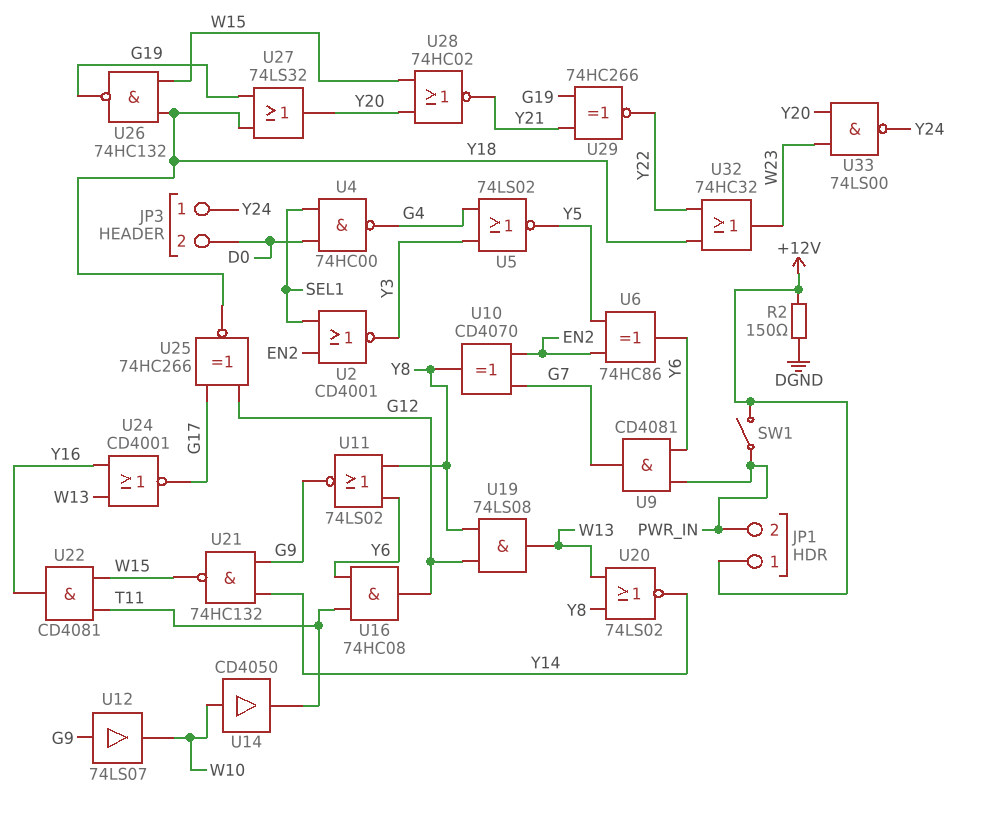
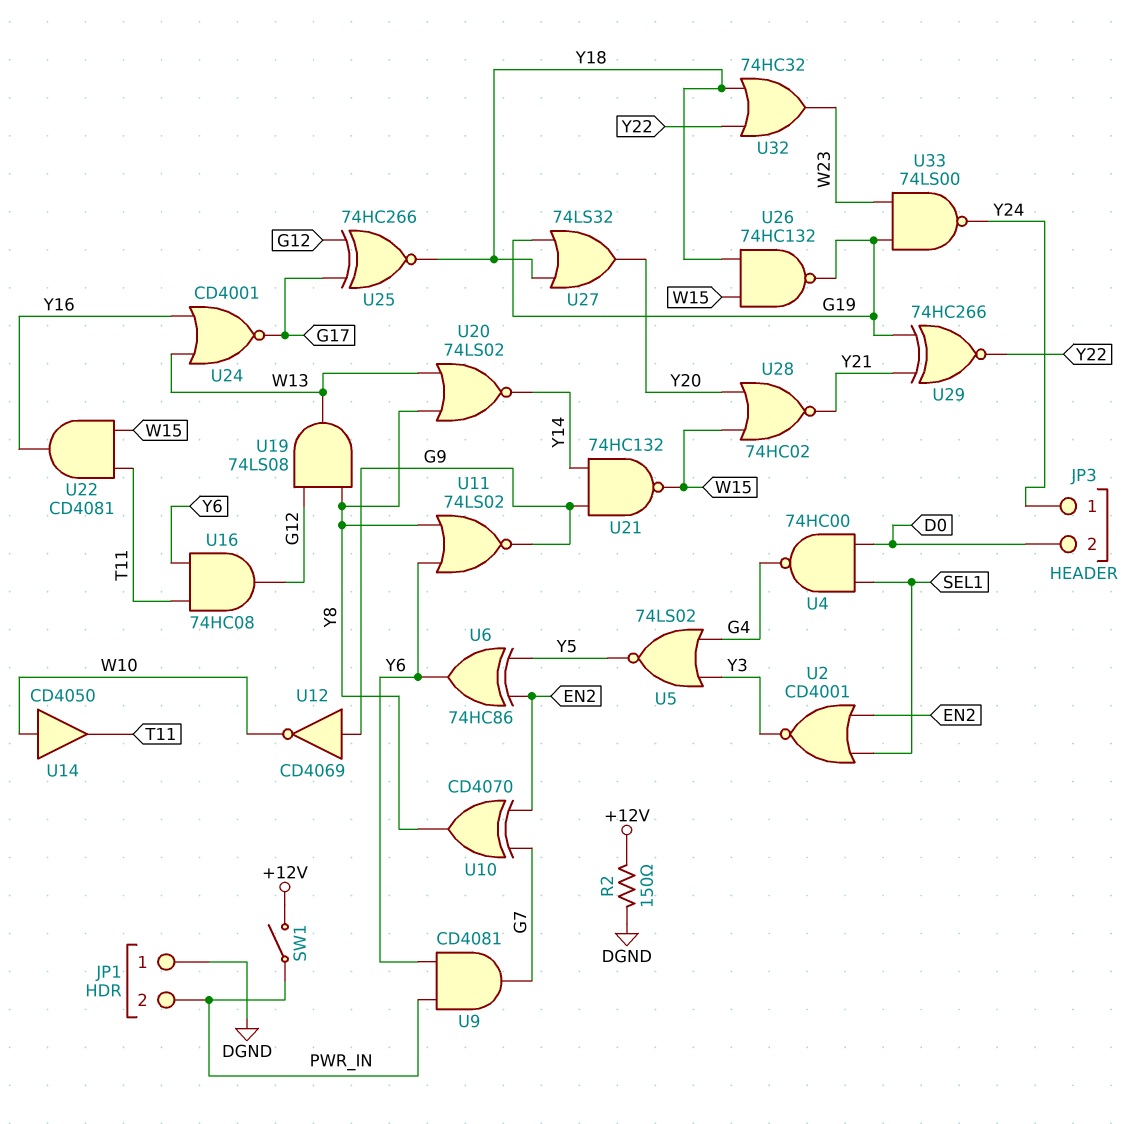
JP1 pin 1: +12V -> DGND
U12: buffer 74LS07 (in G9, out W10) -> NOT CD4069 (in G9, out W10)
U33: NAND 74LS00 (in W23, in Y20, out Y24) -> NAND 74LS00 (in G19, in W23, out Y24)

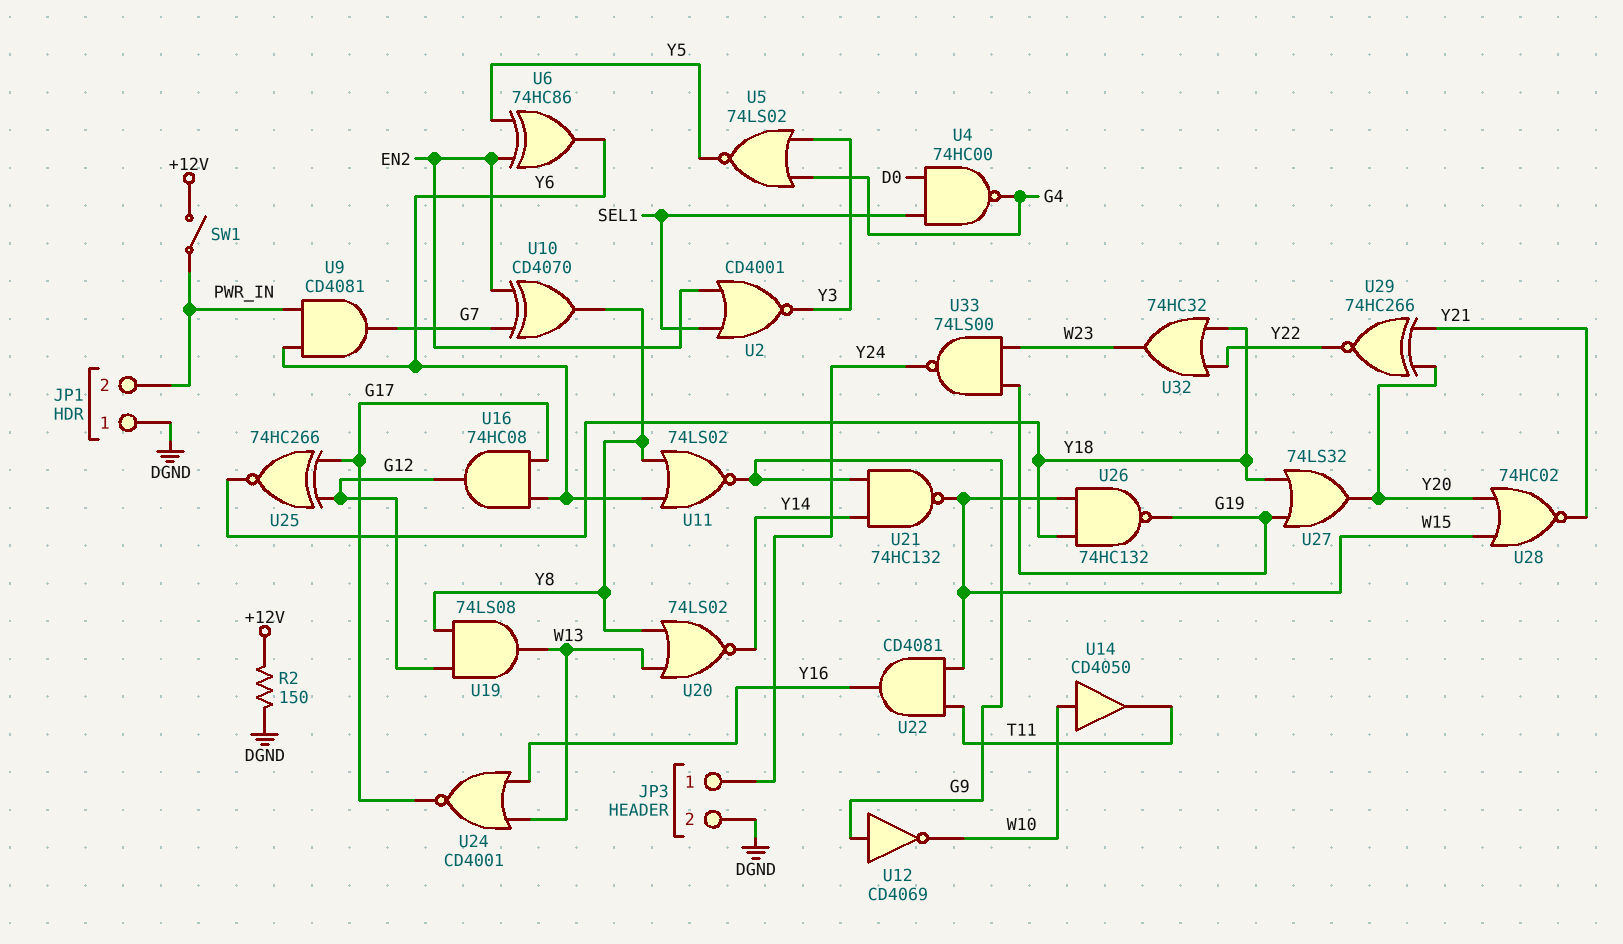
JP3 pin 2: D0 -> DGND
U16: AND 74HC08 (in T11, in Y6, out G12) -> AND 74HC08 (in G17, in Y6, out G12)
U29: XNOR 74HC266 (in G19, in Y21, out Y22) -> XNOR 74HC266 (in Y20, in Y21, out Y22)

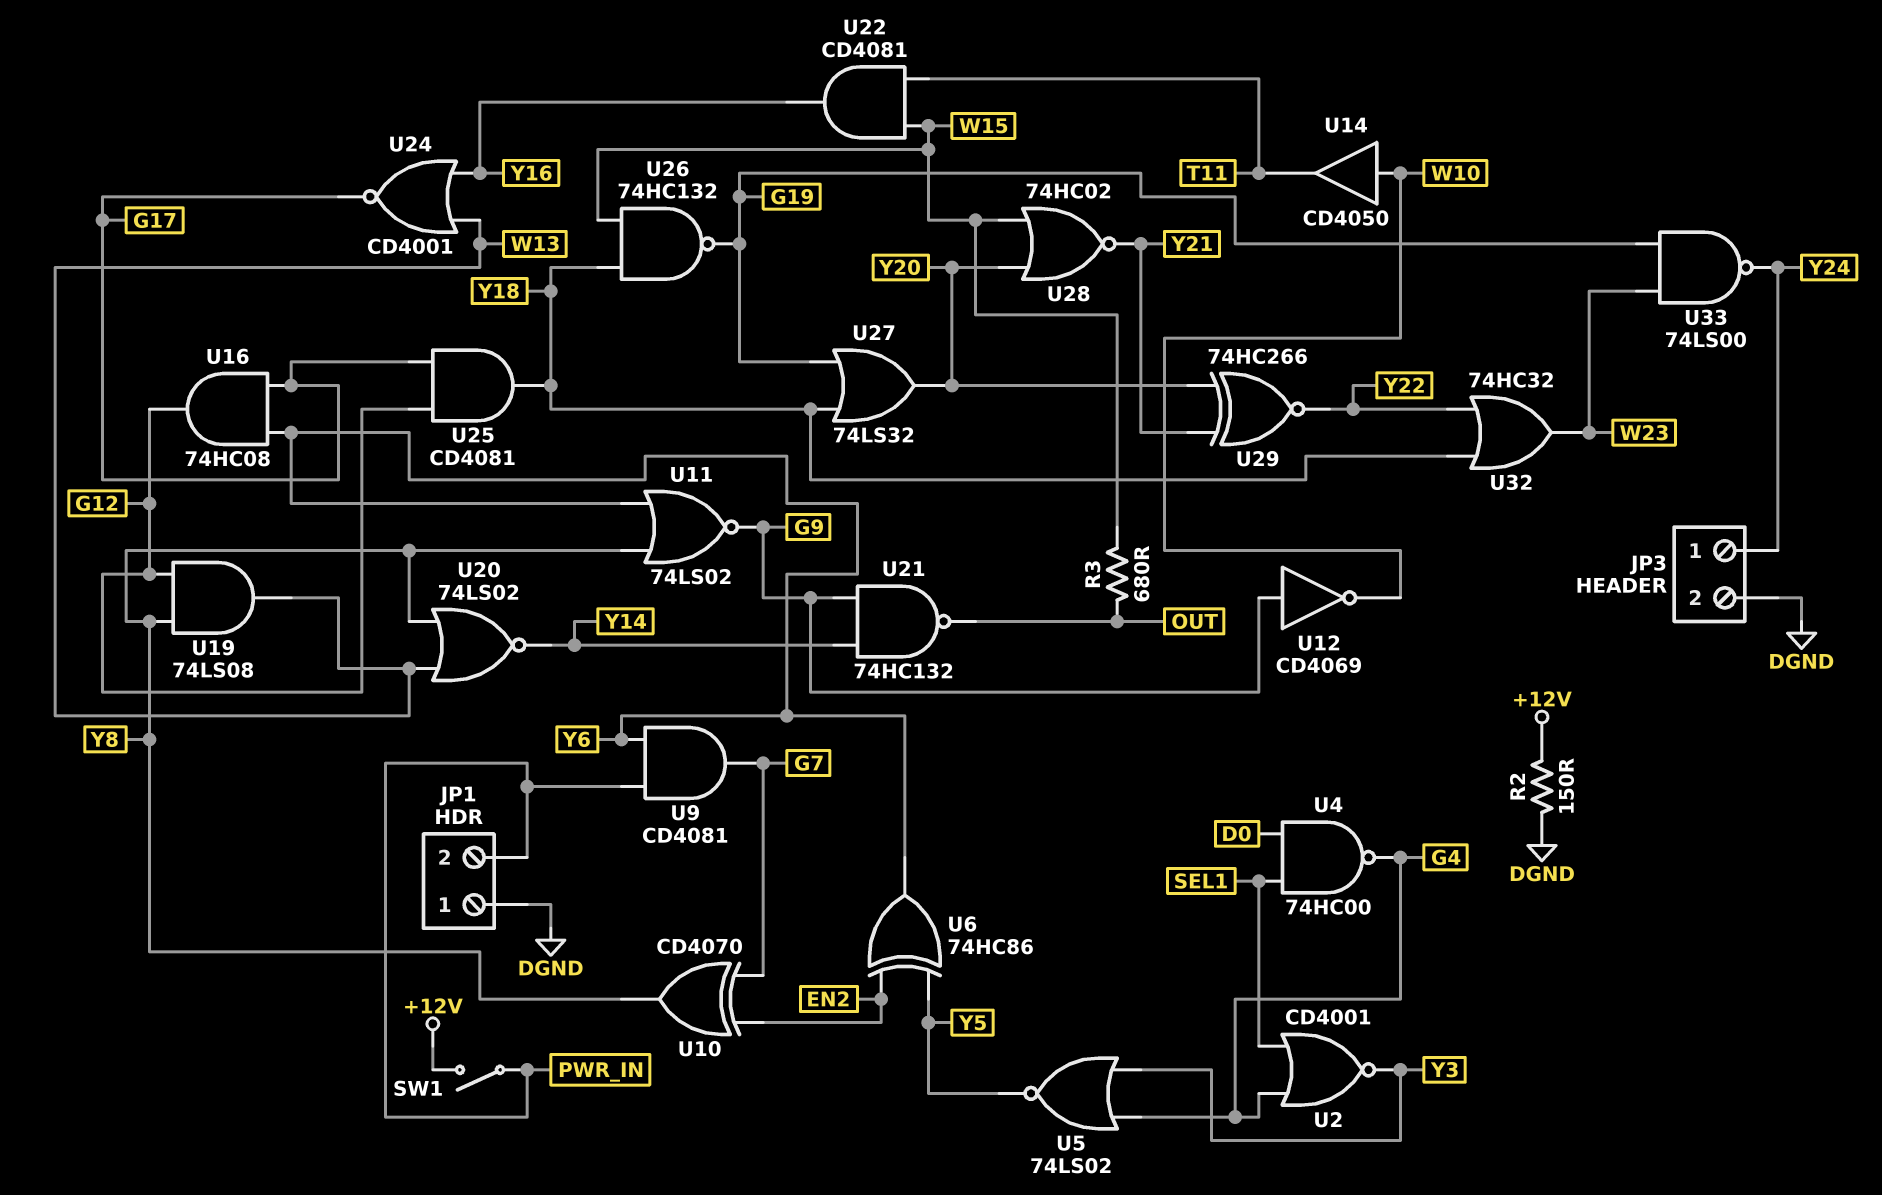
R3: none -> 680 (OUT, W15)
U2: NOR CD4001 (in EN2, in SEL1, out Y3) -> NOR CD4001 (in G4, in SEL1, out Y3)
U21: NAND 74HC132 (in G9, in Y14, out W15) -> NAND 74HC132 (in G9, in Y14, out OUT)
U25: XNOR 74HC266 (in G12, in G17, out Y18) -> AND CD4081 (in G12, in G17, out Y18)

